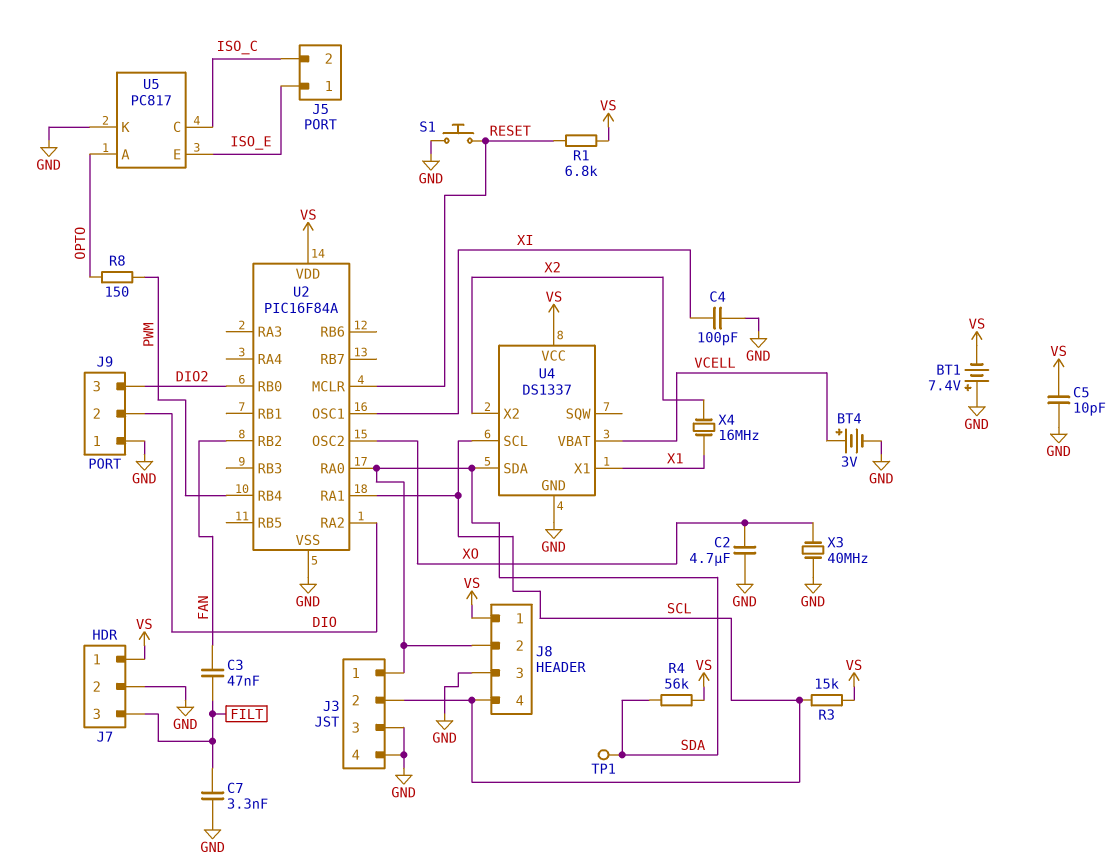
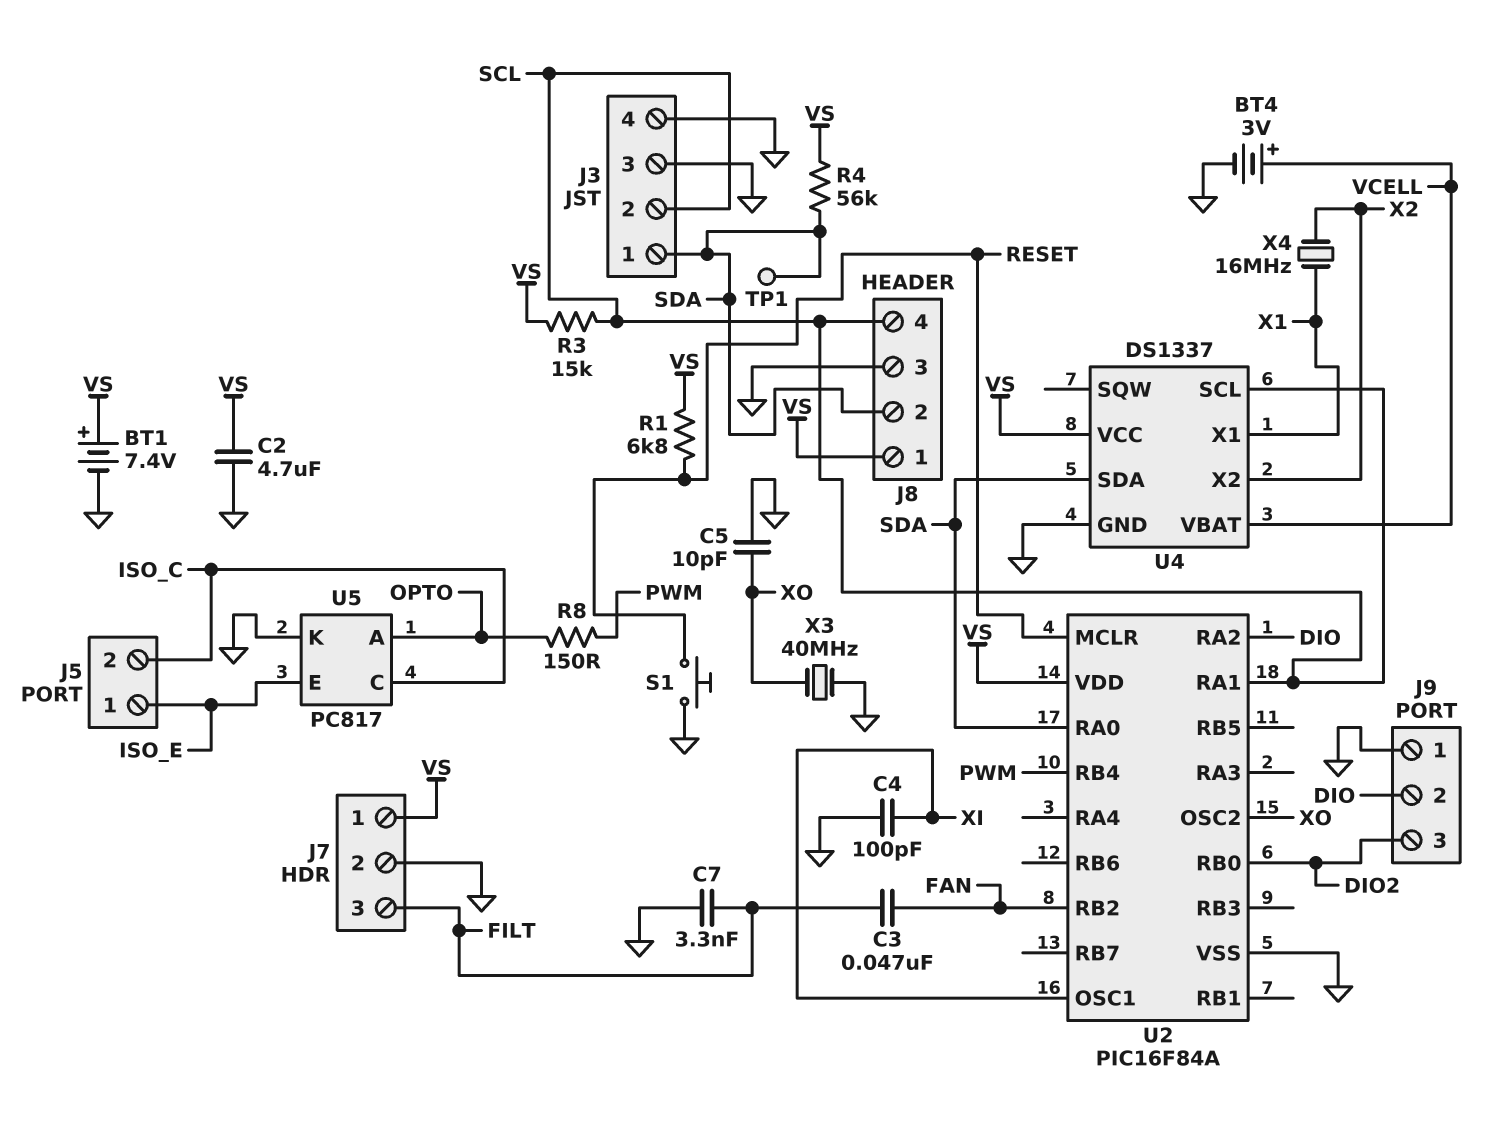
BT1: 7.4V (plus GND, minus VS) -> 7.4V (plus VS, minus GND)
C2: 4.7uF (GND, XO) -> 4.7uF (GND, VS)
C5: 10pF (GND, VS) -> 10pF (GND, XO)

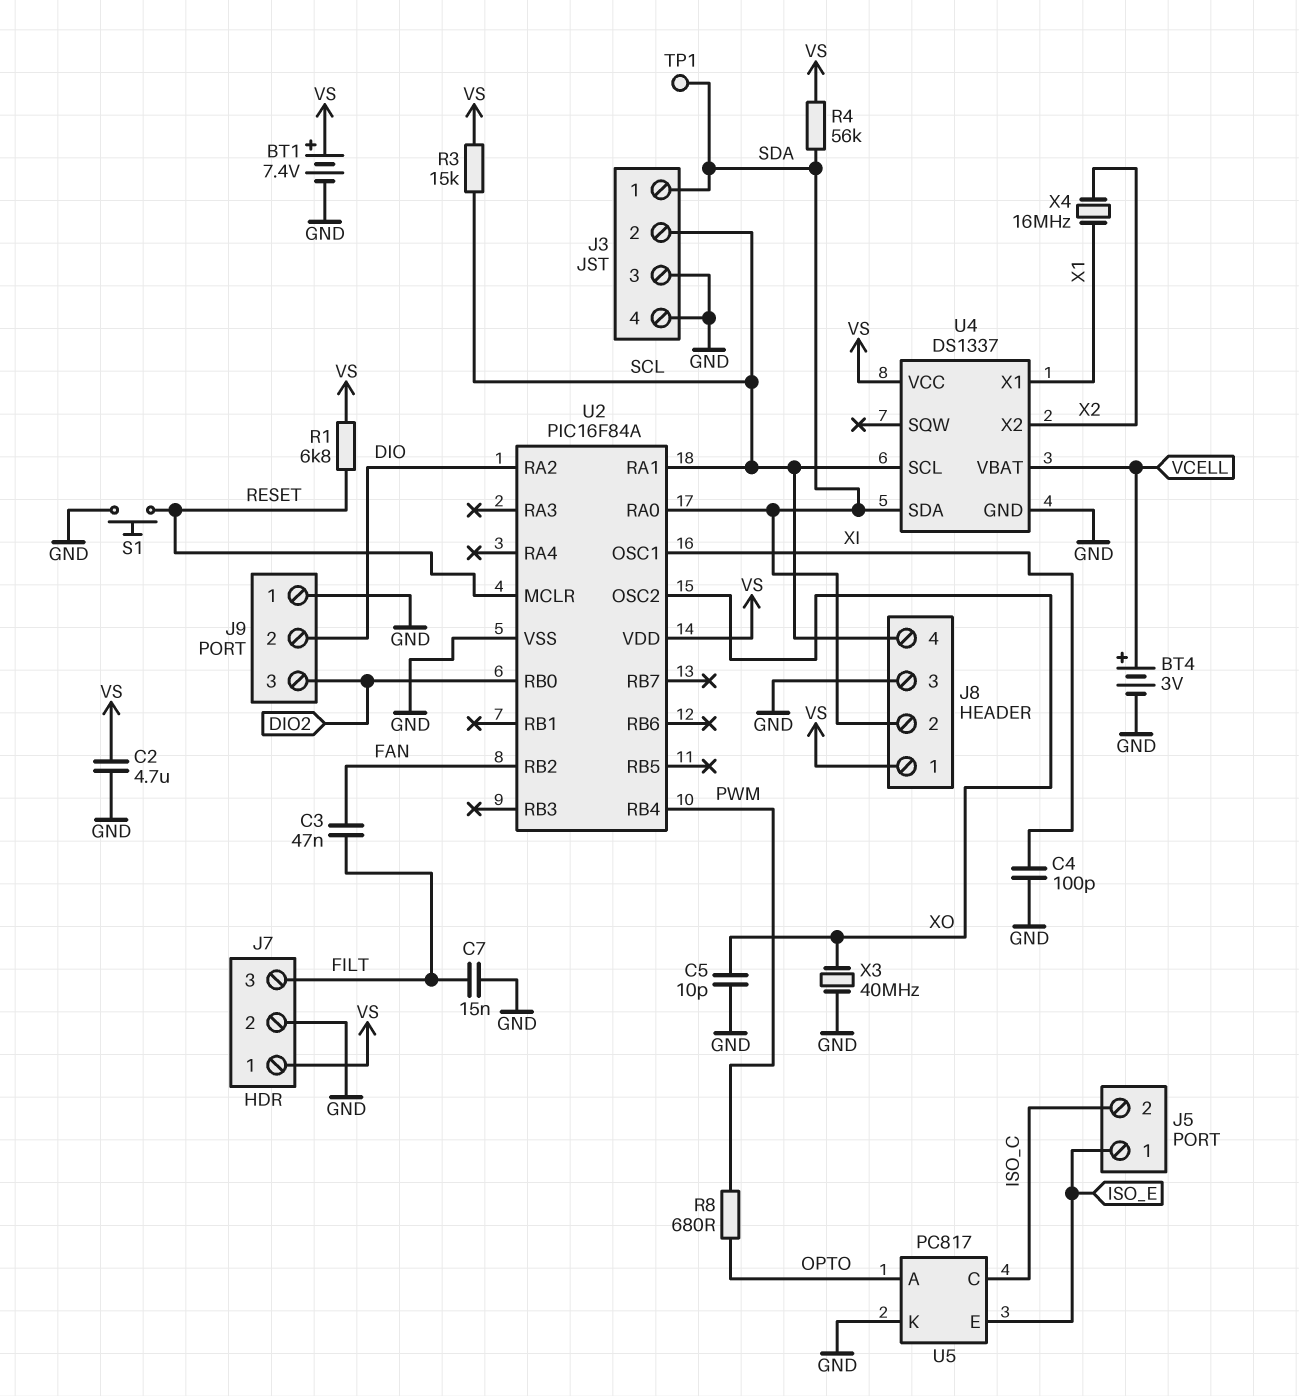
C7: 3.3nF (FILT, GND) -> 15nF (FILT, GND)
R8: 150 (OPTO, PWM) -> 680 (OPTO, PWM)

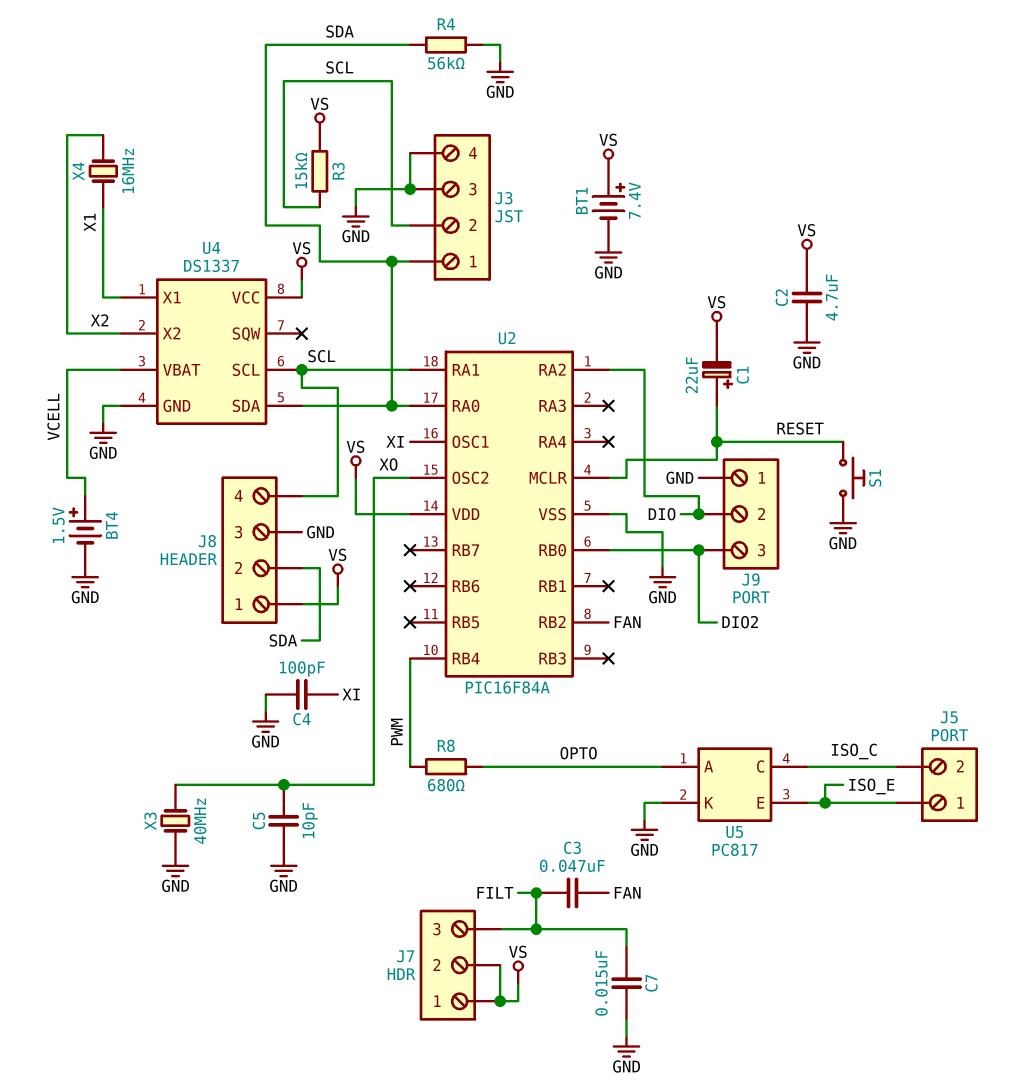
BT4: 3V (plus VCELL, minus GND) -> 1.5V (plus VCELL, minus GND)
C1: none -> 22uF (plus RESET, minus VS)
J7 pin 2: GND -> VS
R1: 6.8k (RESET, VS) -> none
R4: 56k (SDA, VS) -> 56k (GND, SDA)
TP1: test point (SDA) -> none

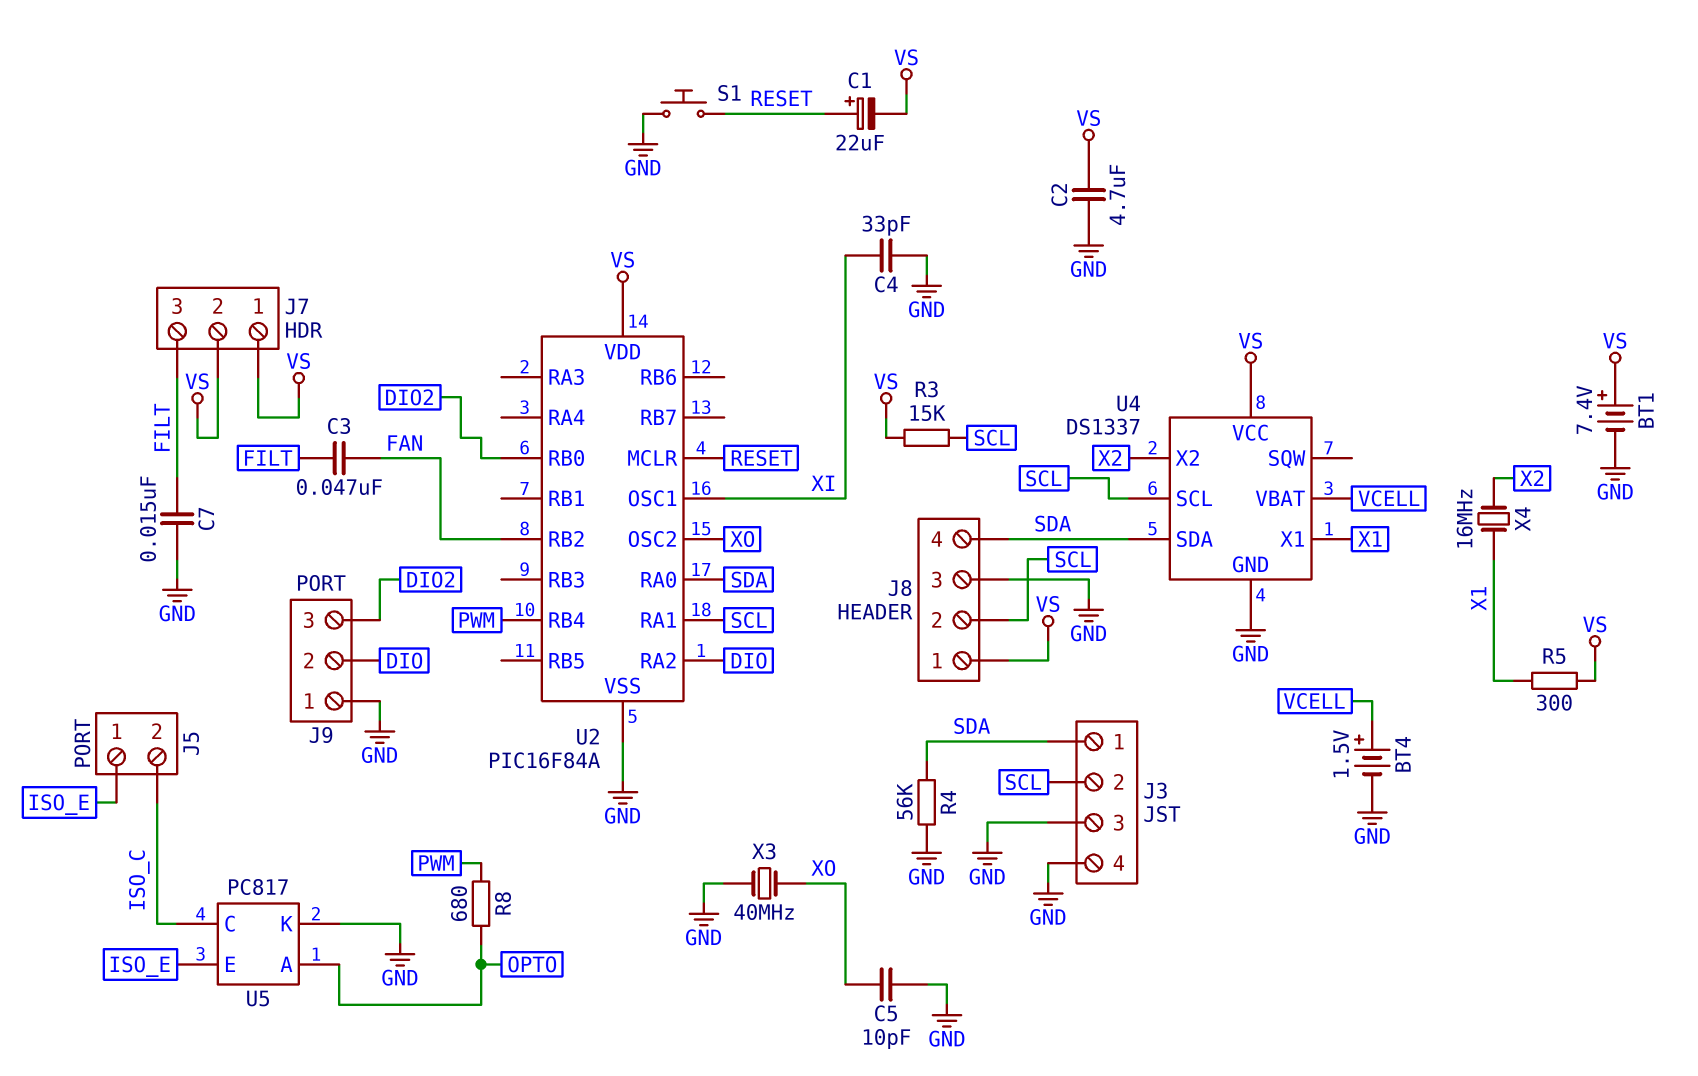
C4: 100pF (GND, XI) -> 33pF (GND, XI)
J8 pin 2: SDA -> SCL
J8 pin 4: SCL -> SDA
R5: none -> 300 (VS, X1)

